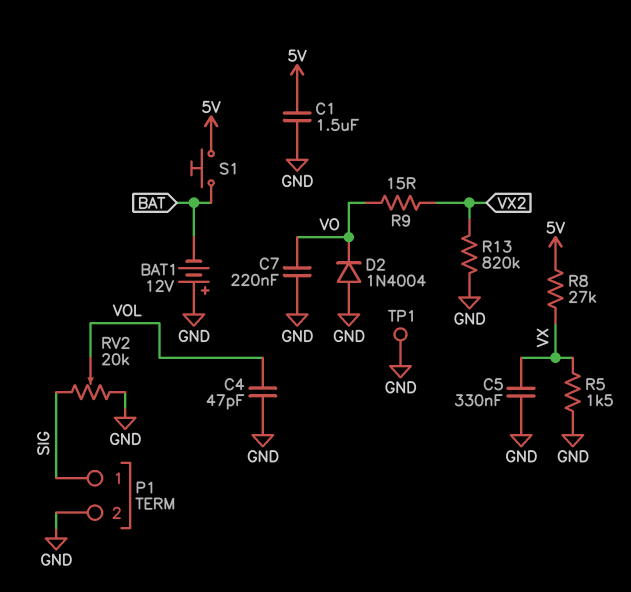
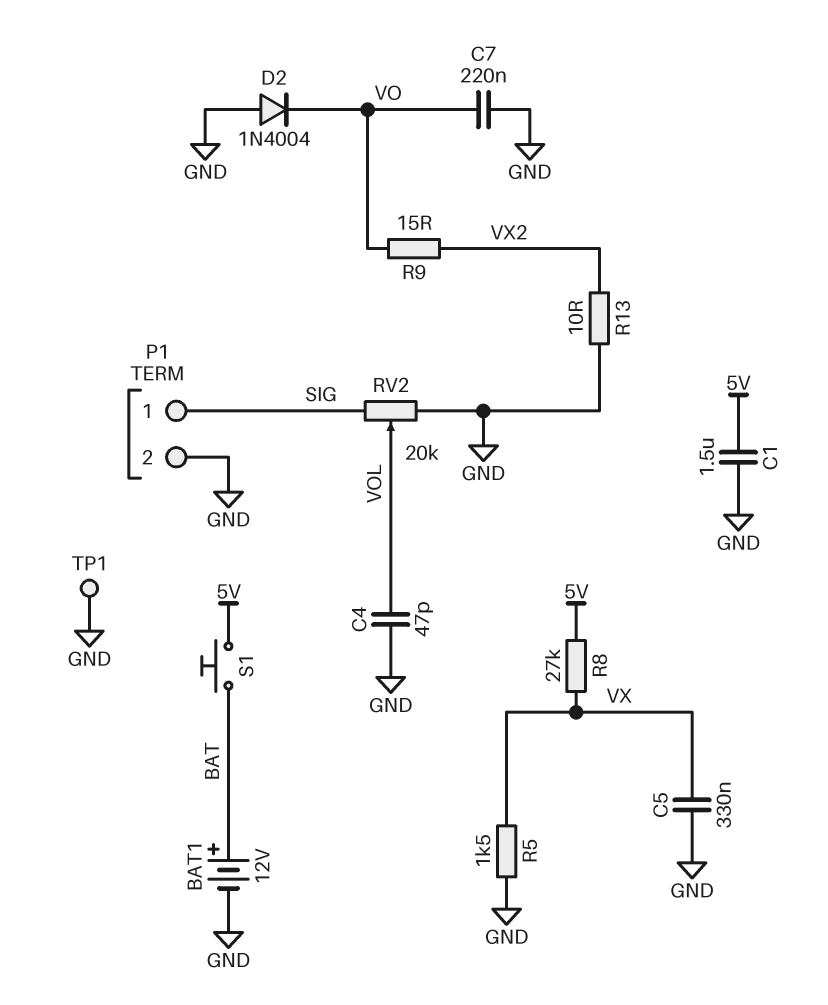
BAT1: 12V (plus GND, minus BAT) -> 12V (plus BAT, minus GND)
R13: 820k (GND, VX2) -> 10 (GND, VX2)

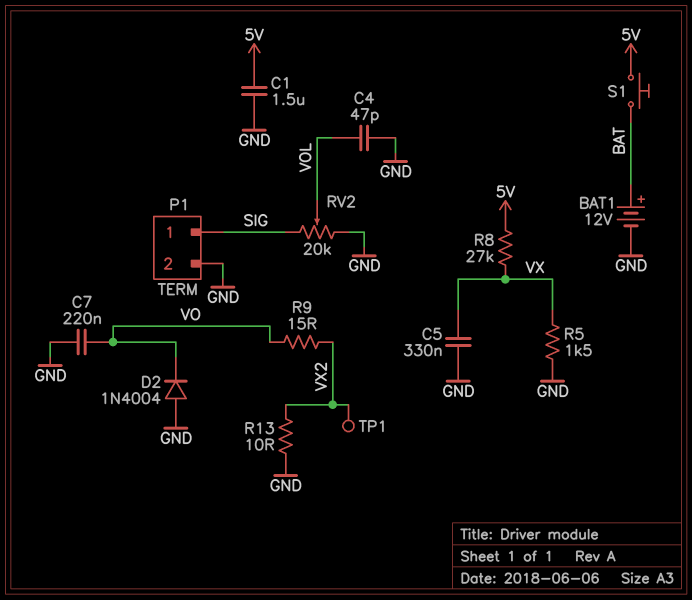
TP1: test point (GND) -> test point (VX2)

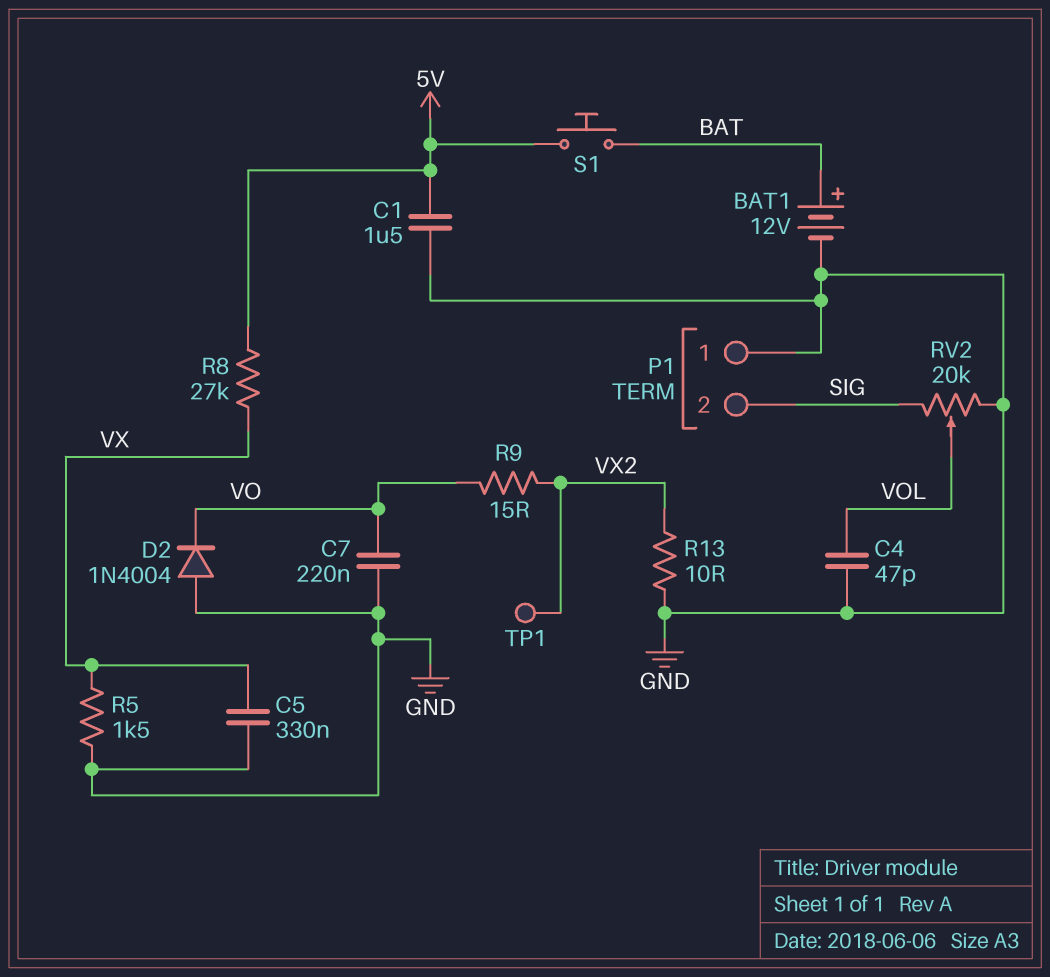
P1 pin 1: SIG -> GND
P1 pin 2: GND -> SIG

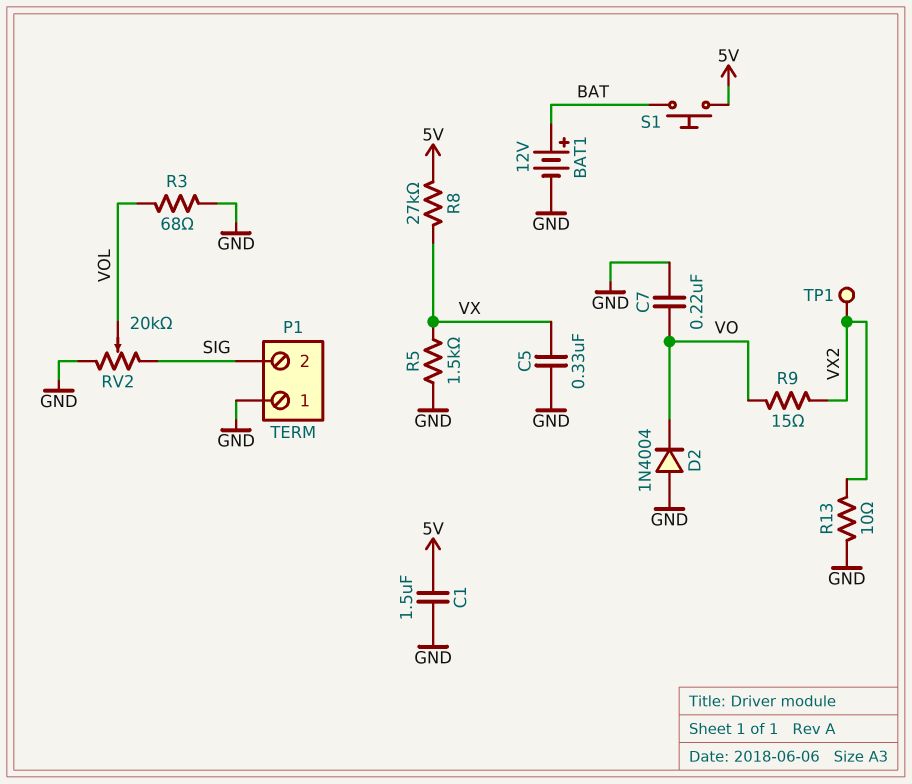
C4: 47pF (GND, VOL) -> none
R3: none -> 68 (GND, VOL)

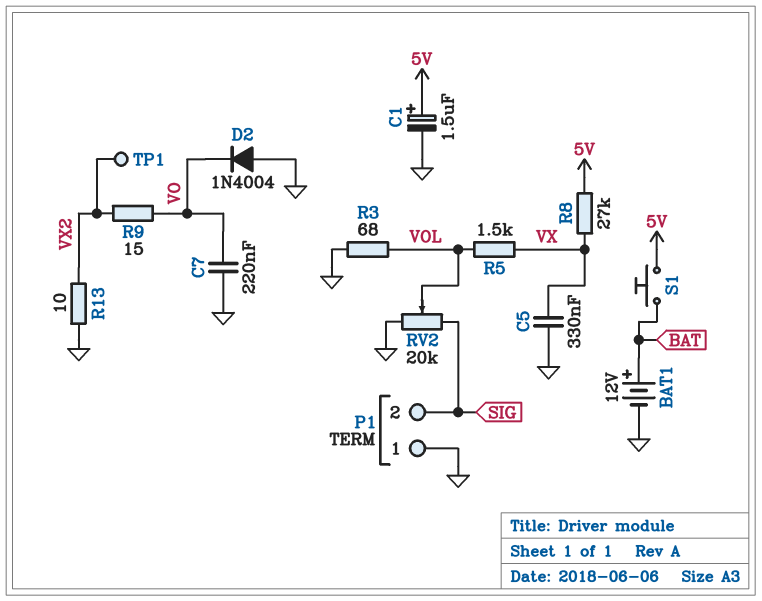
C1: 1.5uF (5V, GND) -> 1.5uF (plus 5V, minus GND)
R5: 1.5k (GND, VX) -> 1.5k (VOL, VX)

